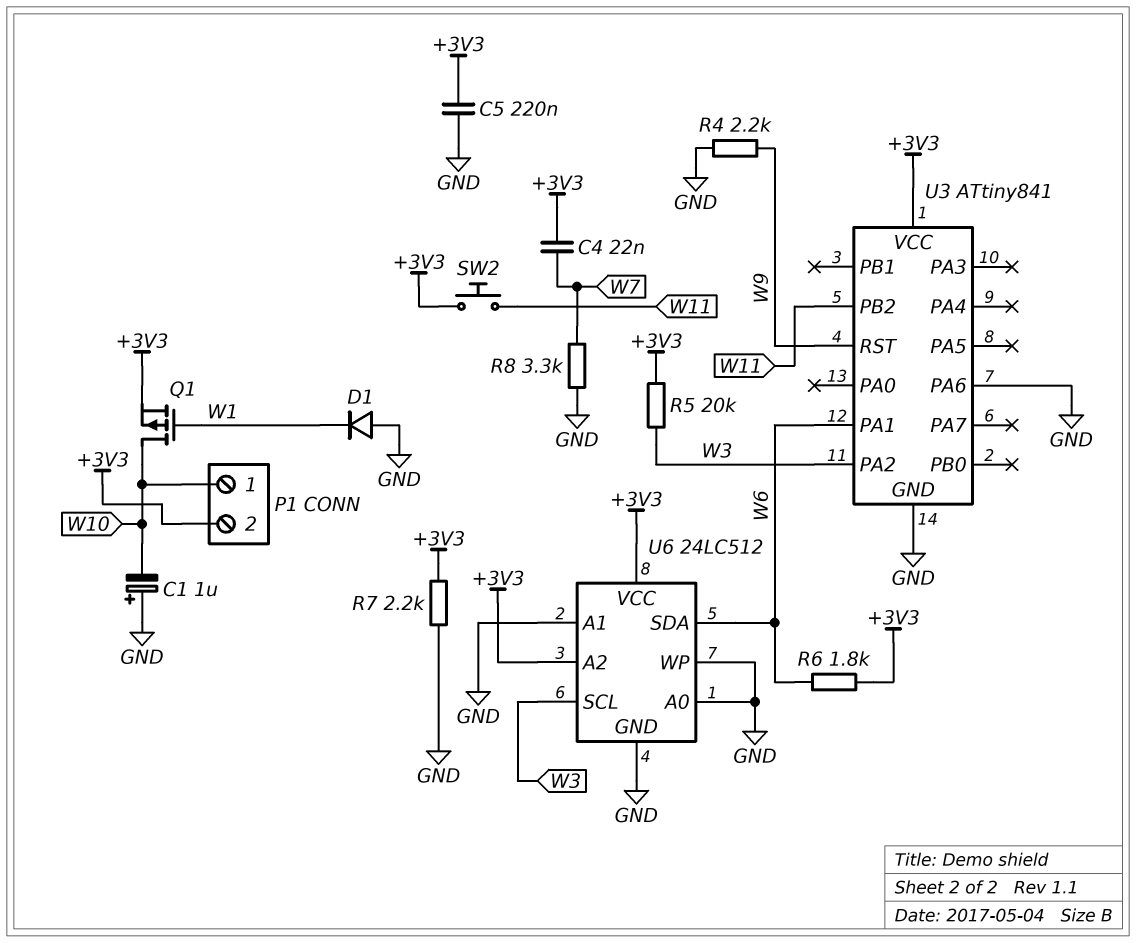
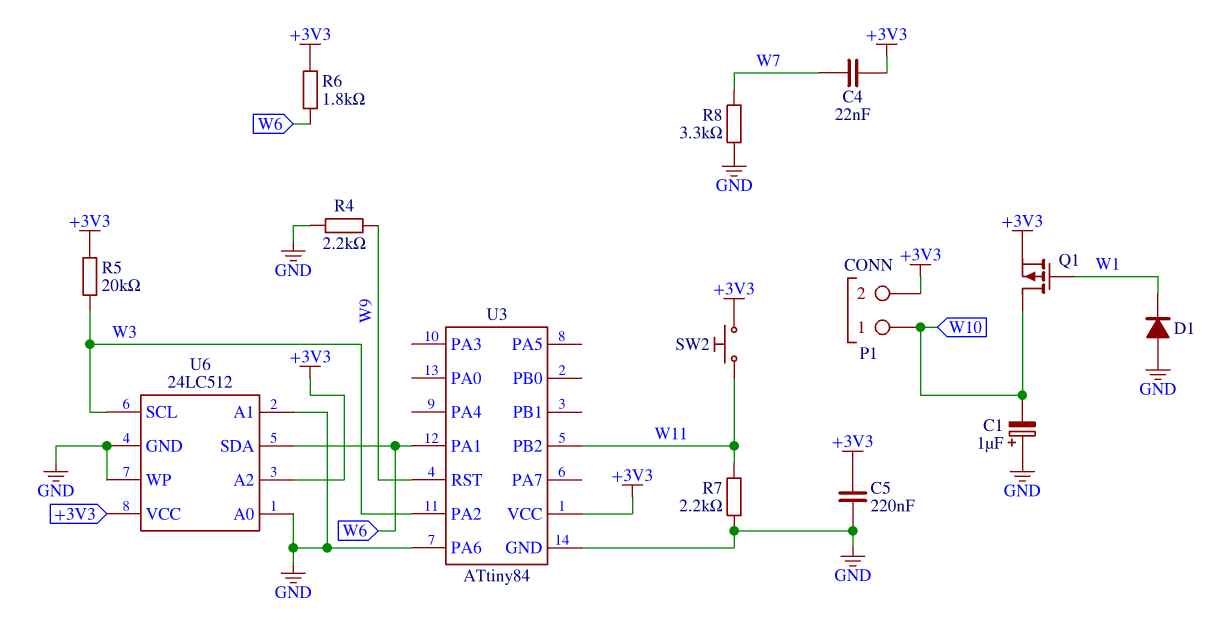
R7: 2.2k (+3V3, GND) -> 2.2k (GND, W11)
U3: ATtiny841 -> ATtiny84

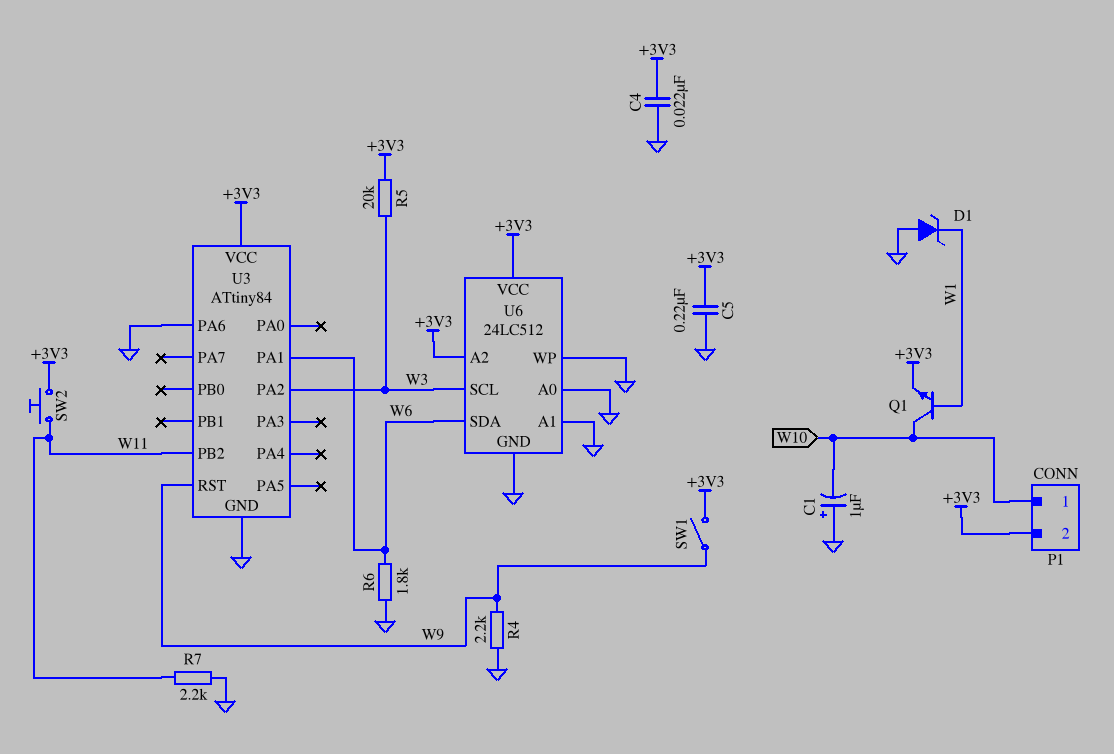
C4: 22nF (+3V3, W7) -> 22nF (+3V3, GND)
D1: diode (A GND, K W1) -> zener (A GND, K W1)
Q1: PMOS (G W1, D W10, S +3V3) -> NPN (B W1, C W10, E +3V3)
R6: 1.8k (+3V3, W6) -> 1.8k (GND, W6)
R8: 3.3k (GND, W7) -> none
SW1: none -> switch (+3V3, W9)

